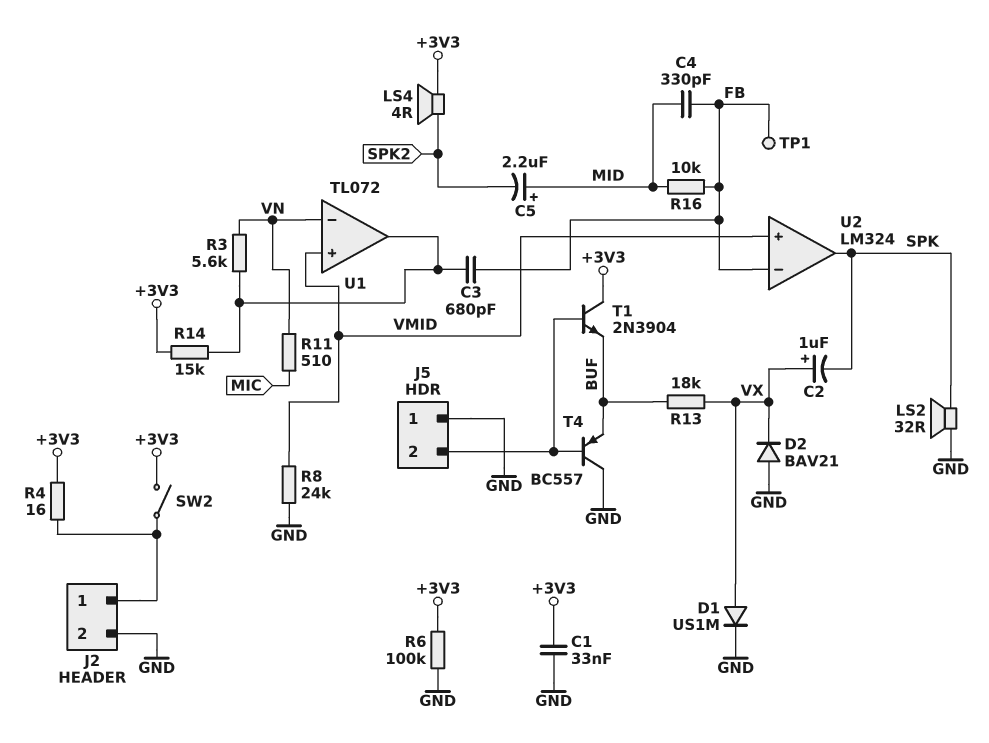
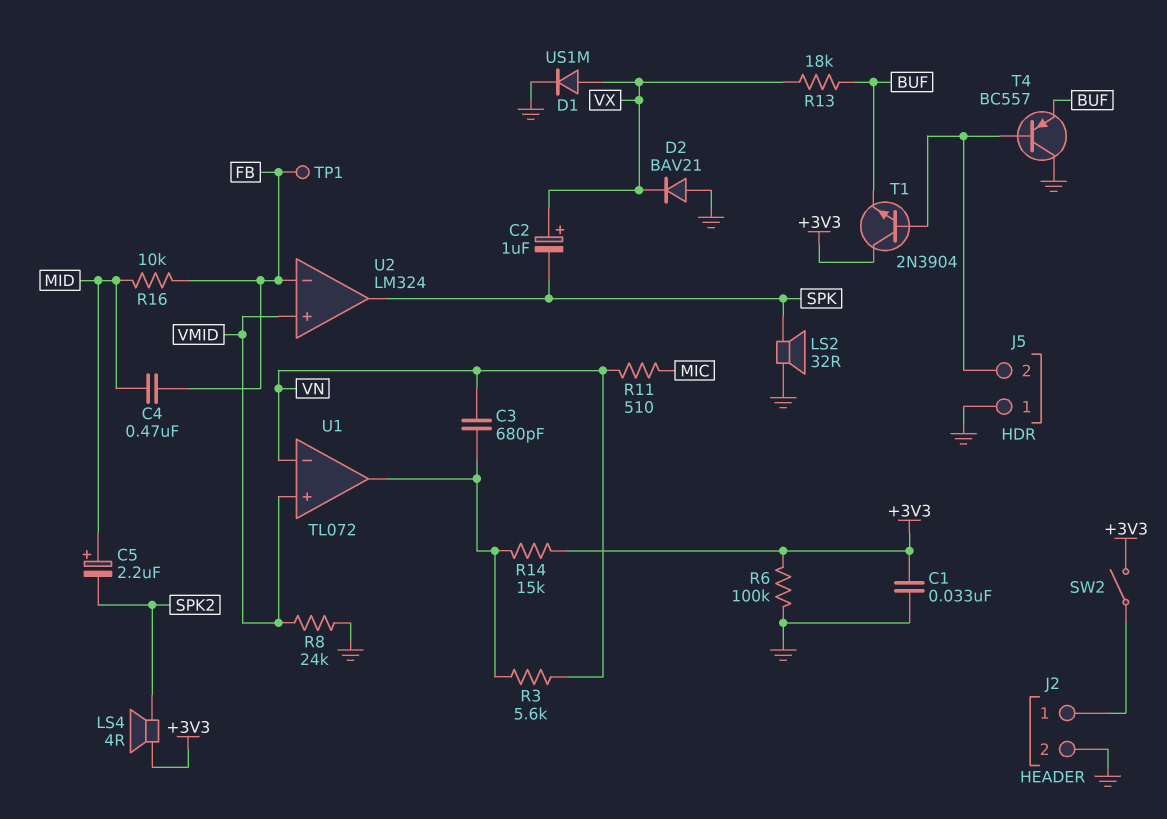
C3: 680pF (FB, U1/out) -> 680pF (U1/out, VN)
C4: 330pF (FB, MID) -> 470nF (FB, MID)
R4: 16 (+3V3, J2/1) -> none

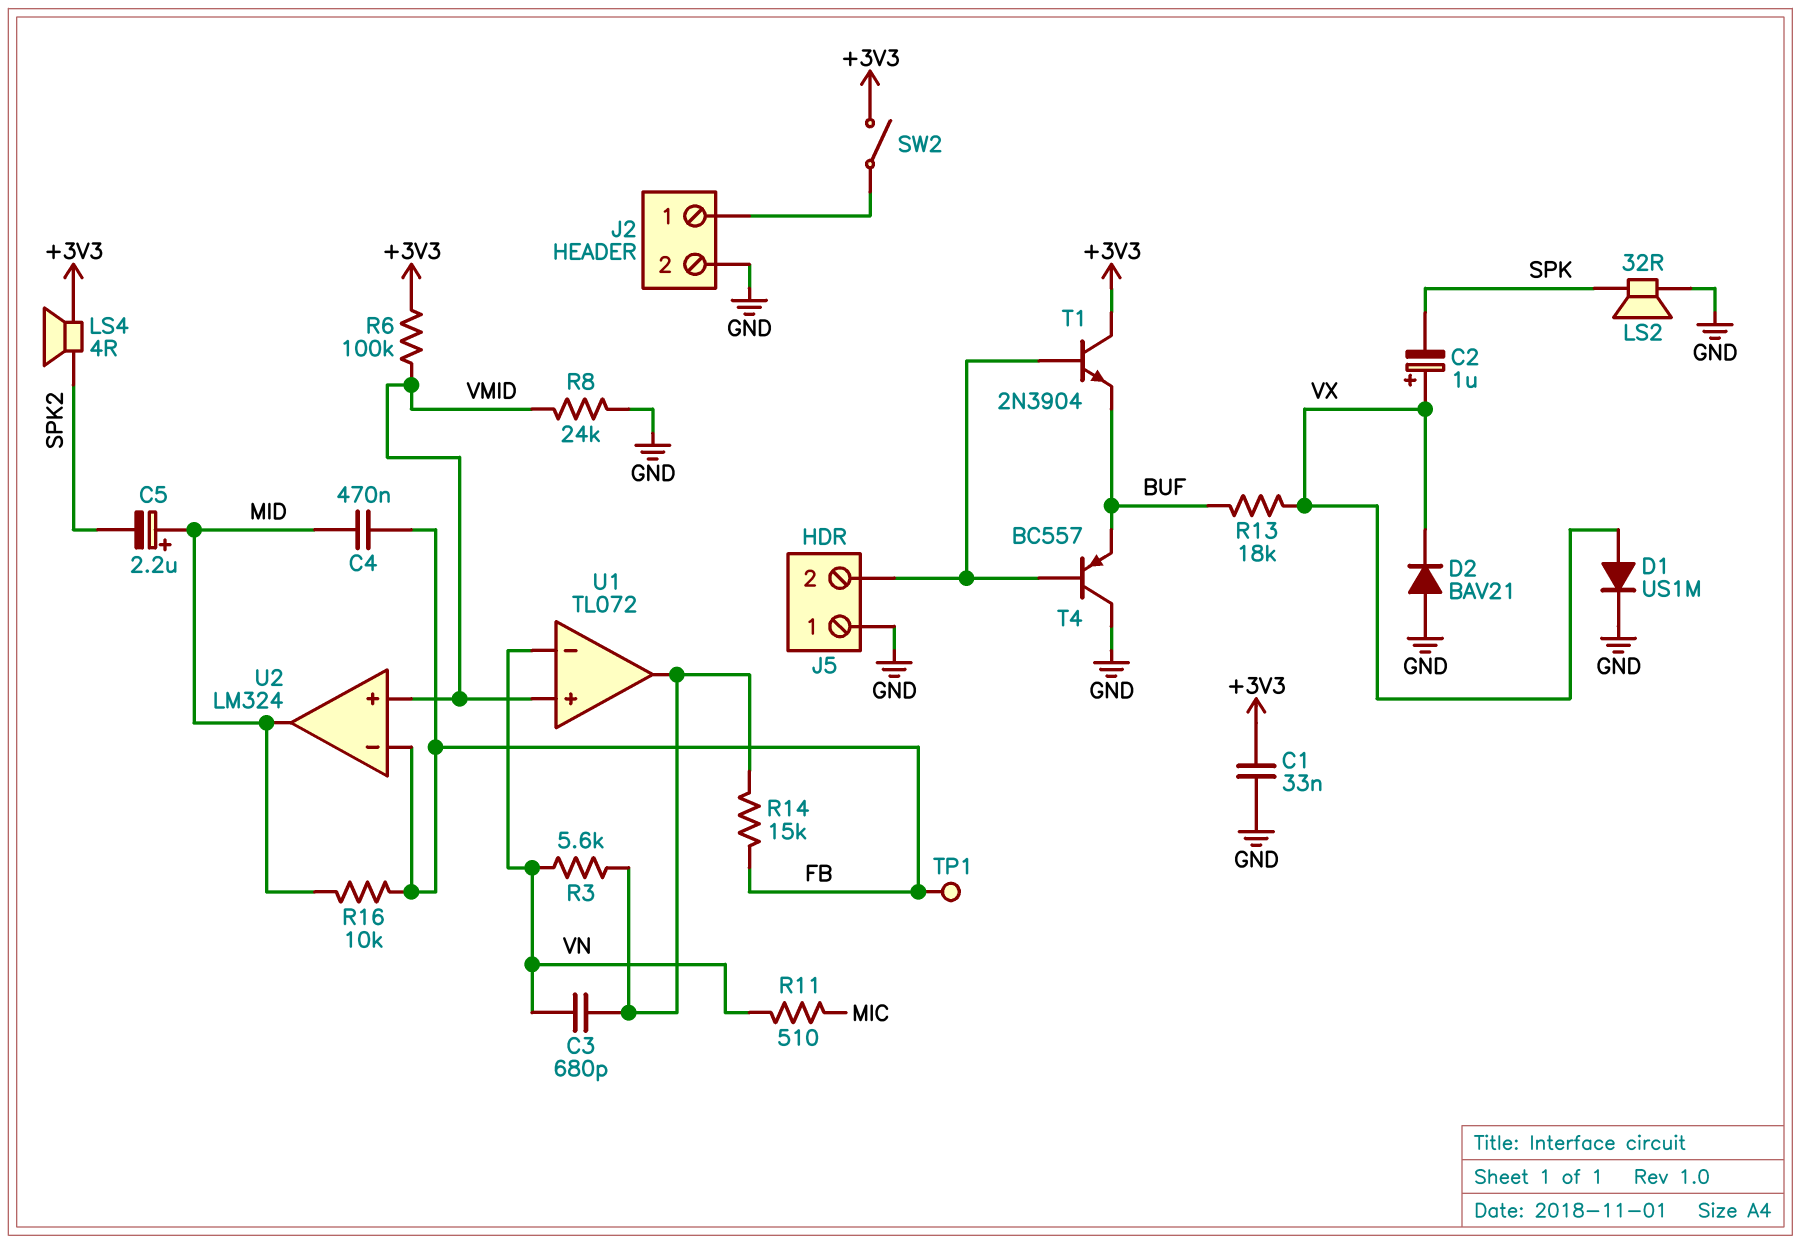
R6: 100k (+3V3, GND) -> 100k (+3V3, VMID)
R14: 15k (+3V3, U1/out) -> 15k (FB, U1/out)
U2 pin out: SPK -> MID

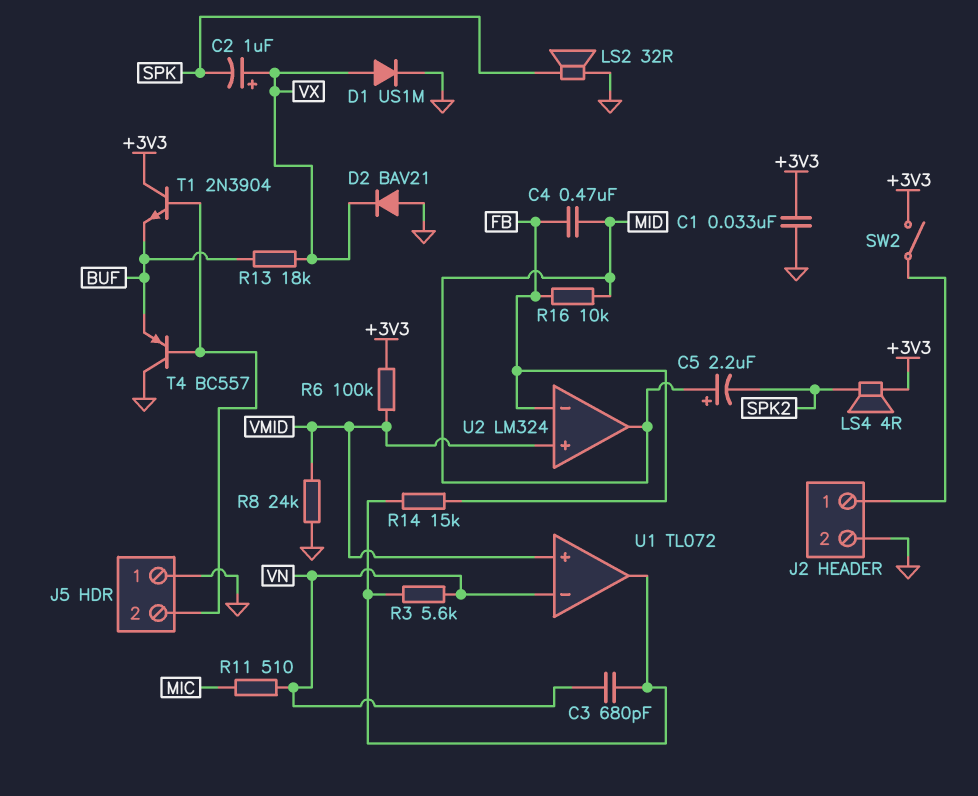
TP1: test point (FB) -> none

